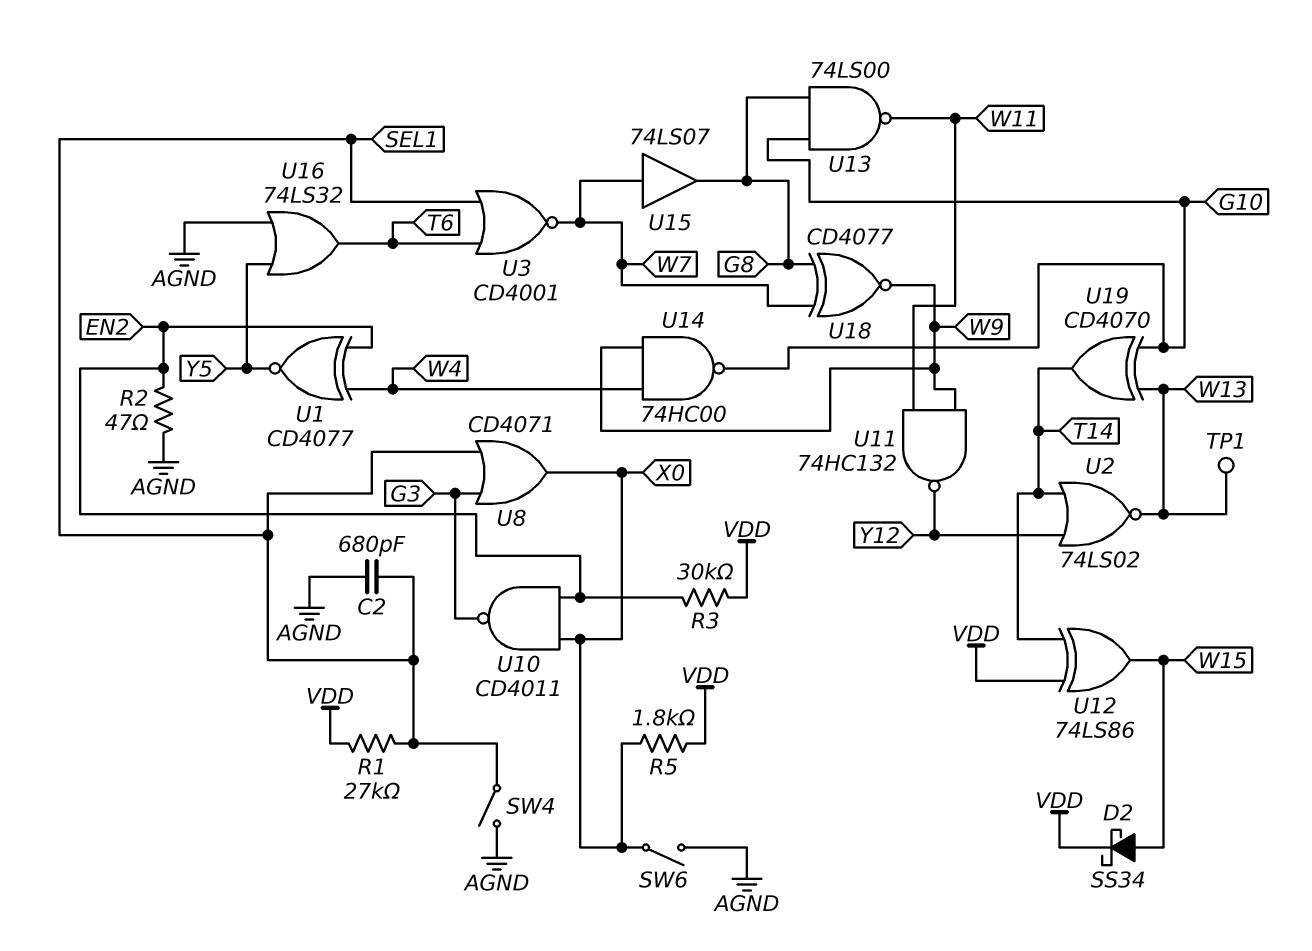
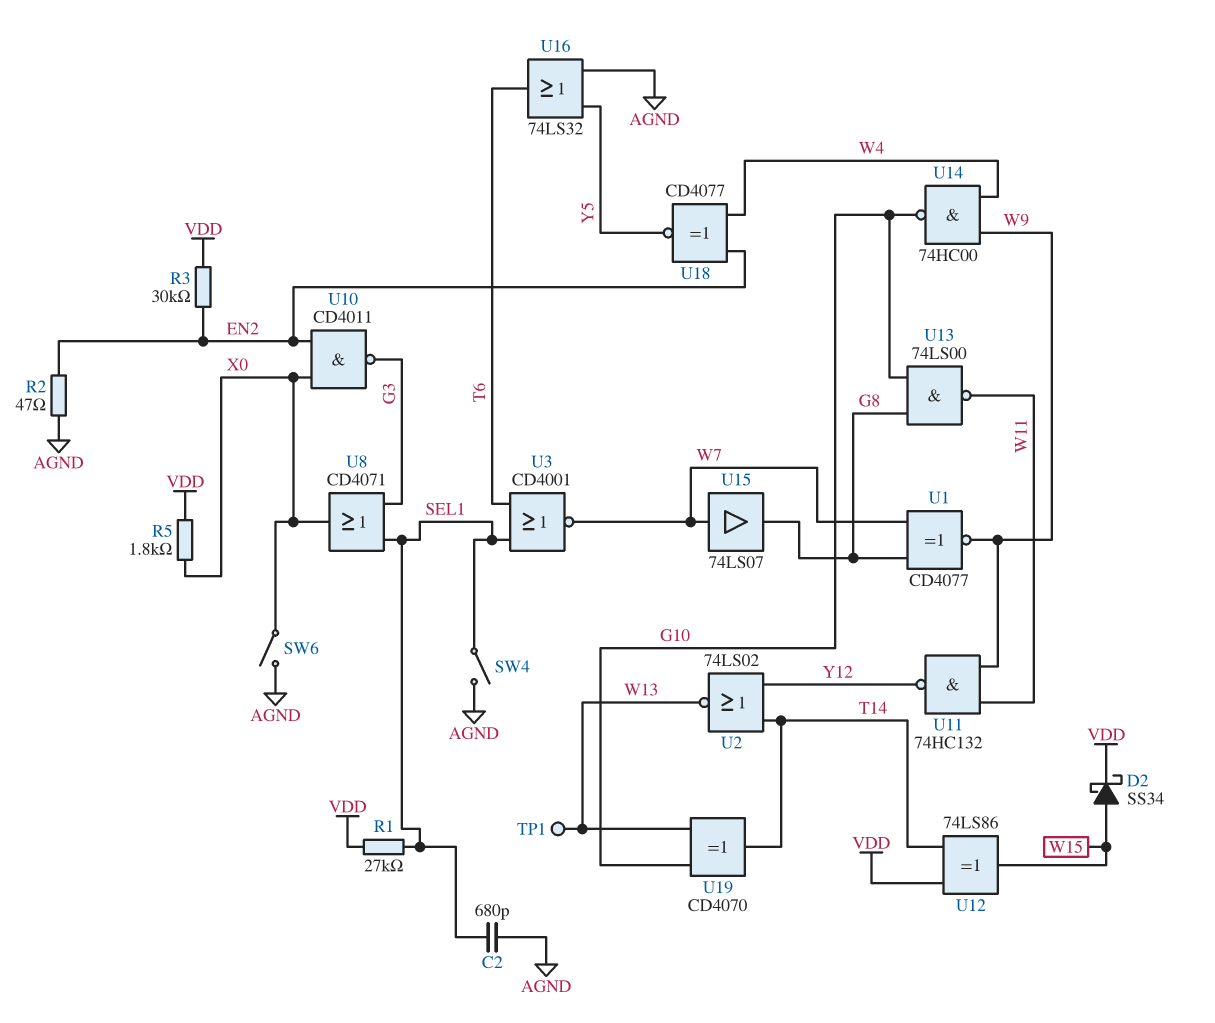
U1: XNOR CD4077 (in EN2, in W4, out Y5) -> XNOR CD4077 (in G8, in W7, out W9)
U18: XNOR CD4077 (in G8, in W7, out W9) -> XNOR CD4077 (in EN2, in W4, out Y5)

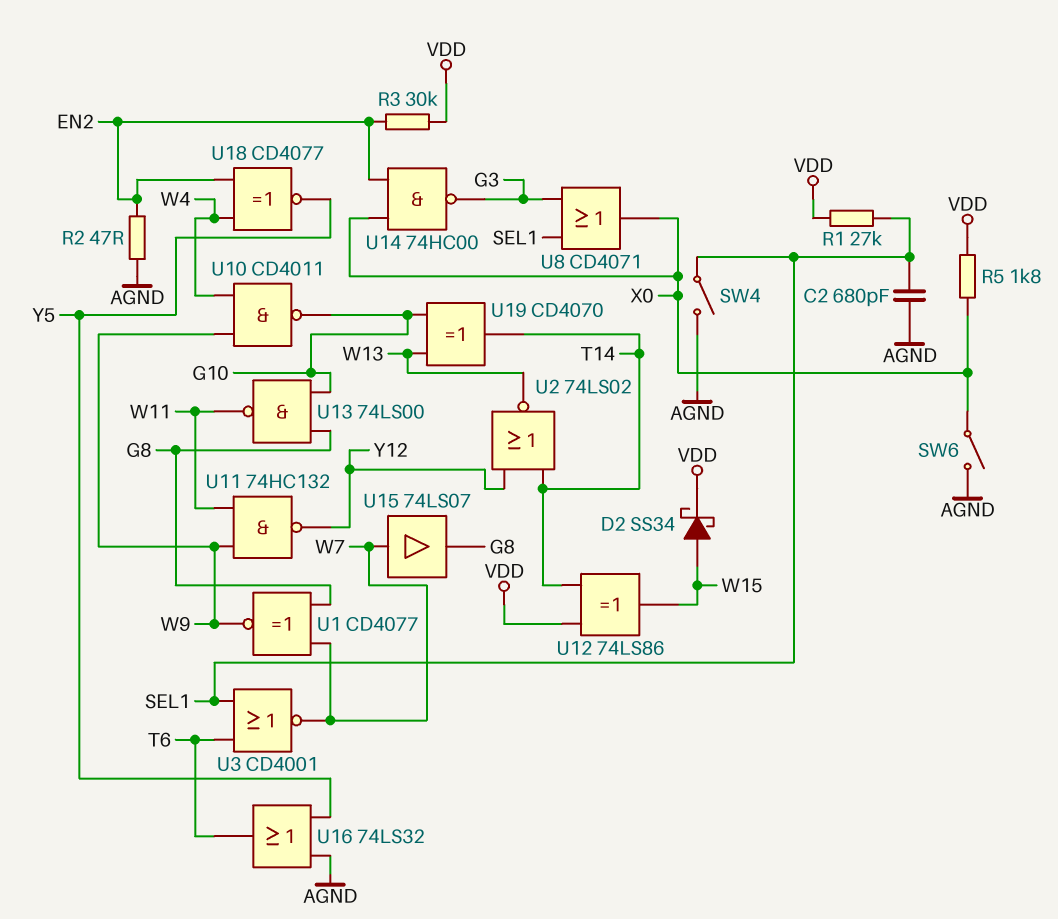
TP1: test point (W13) -> none
U10: NAND CD4011 (in EN2, in X0, out G3) -> NAND CD4011 (in W4, in W9, out G10)
U14: NAND 74HC00 (in W4, in W9, out G10) -> NAND 74HC00 (in EN2, in X0, out G3)

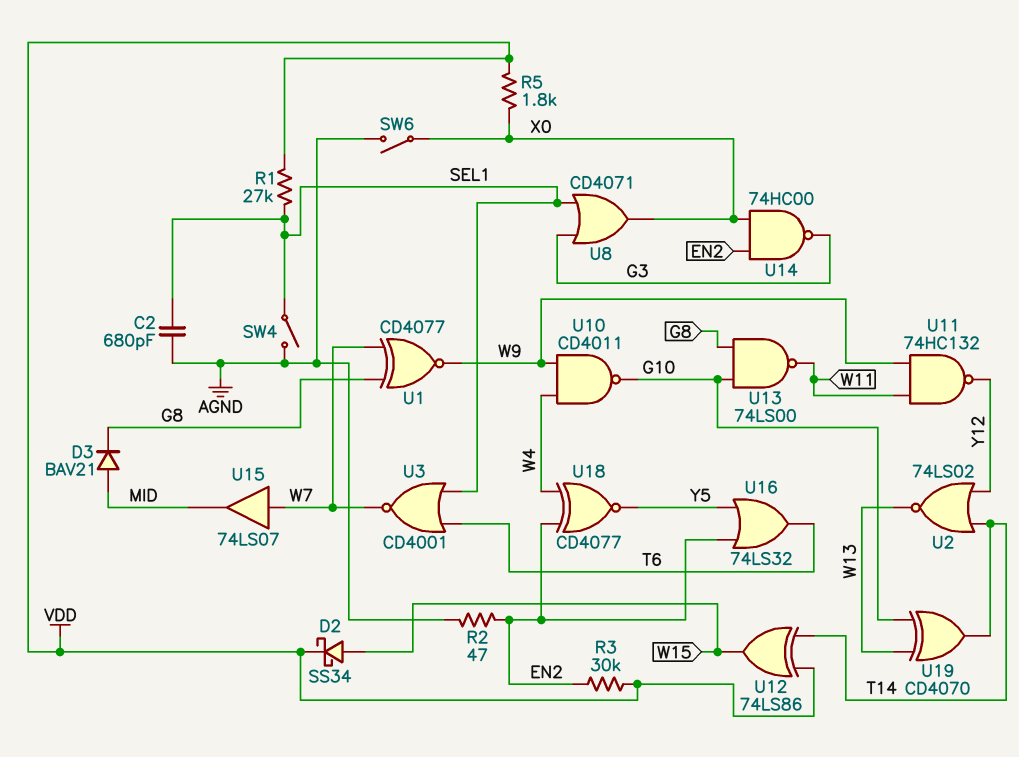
D3: none -> diode BAV21 (A MID, K G8)
U15: buffer 74LS07 (in W7, out G8) -> buffer 74LS07 (in W7, out MID)
U16: OR 74LS32 (in AGND, in Y5, out T6) -> OR 74LS32 (in EN2, in Y5, out T6)

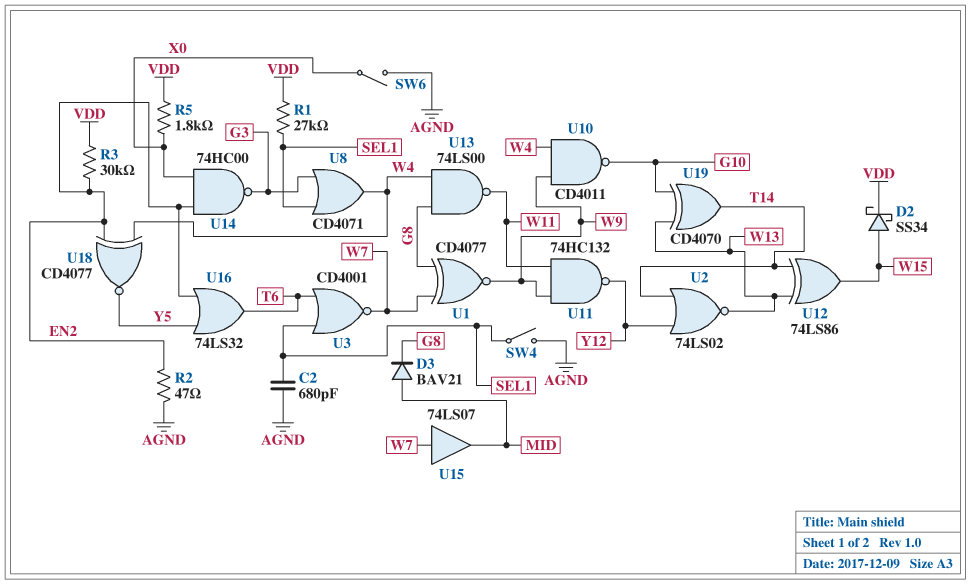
U8: OR CD4071 (in G3, in SEL1, out X0) -> OR CD4071 (in G3, in SEL1, out W4)
U12: XOR 74LS86 (in T14, in VDD, out W15) -> XOR 74LS86 (in T14, in W13, out W15)
U13: NAND 74LS00 (in G8, in G10, out W11) -> NAND 74LS00 (in G8, in W4, out W11)

